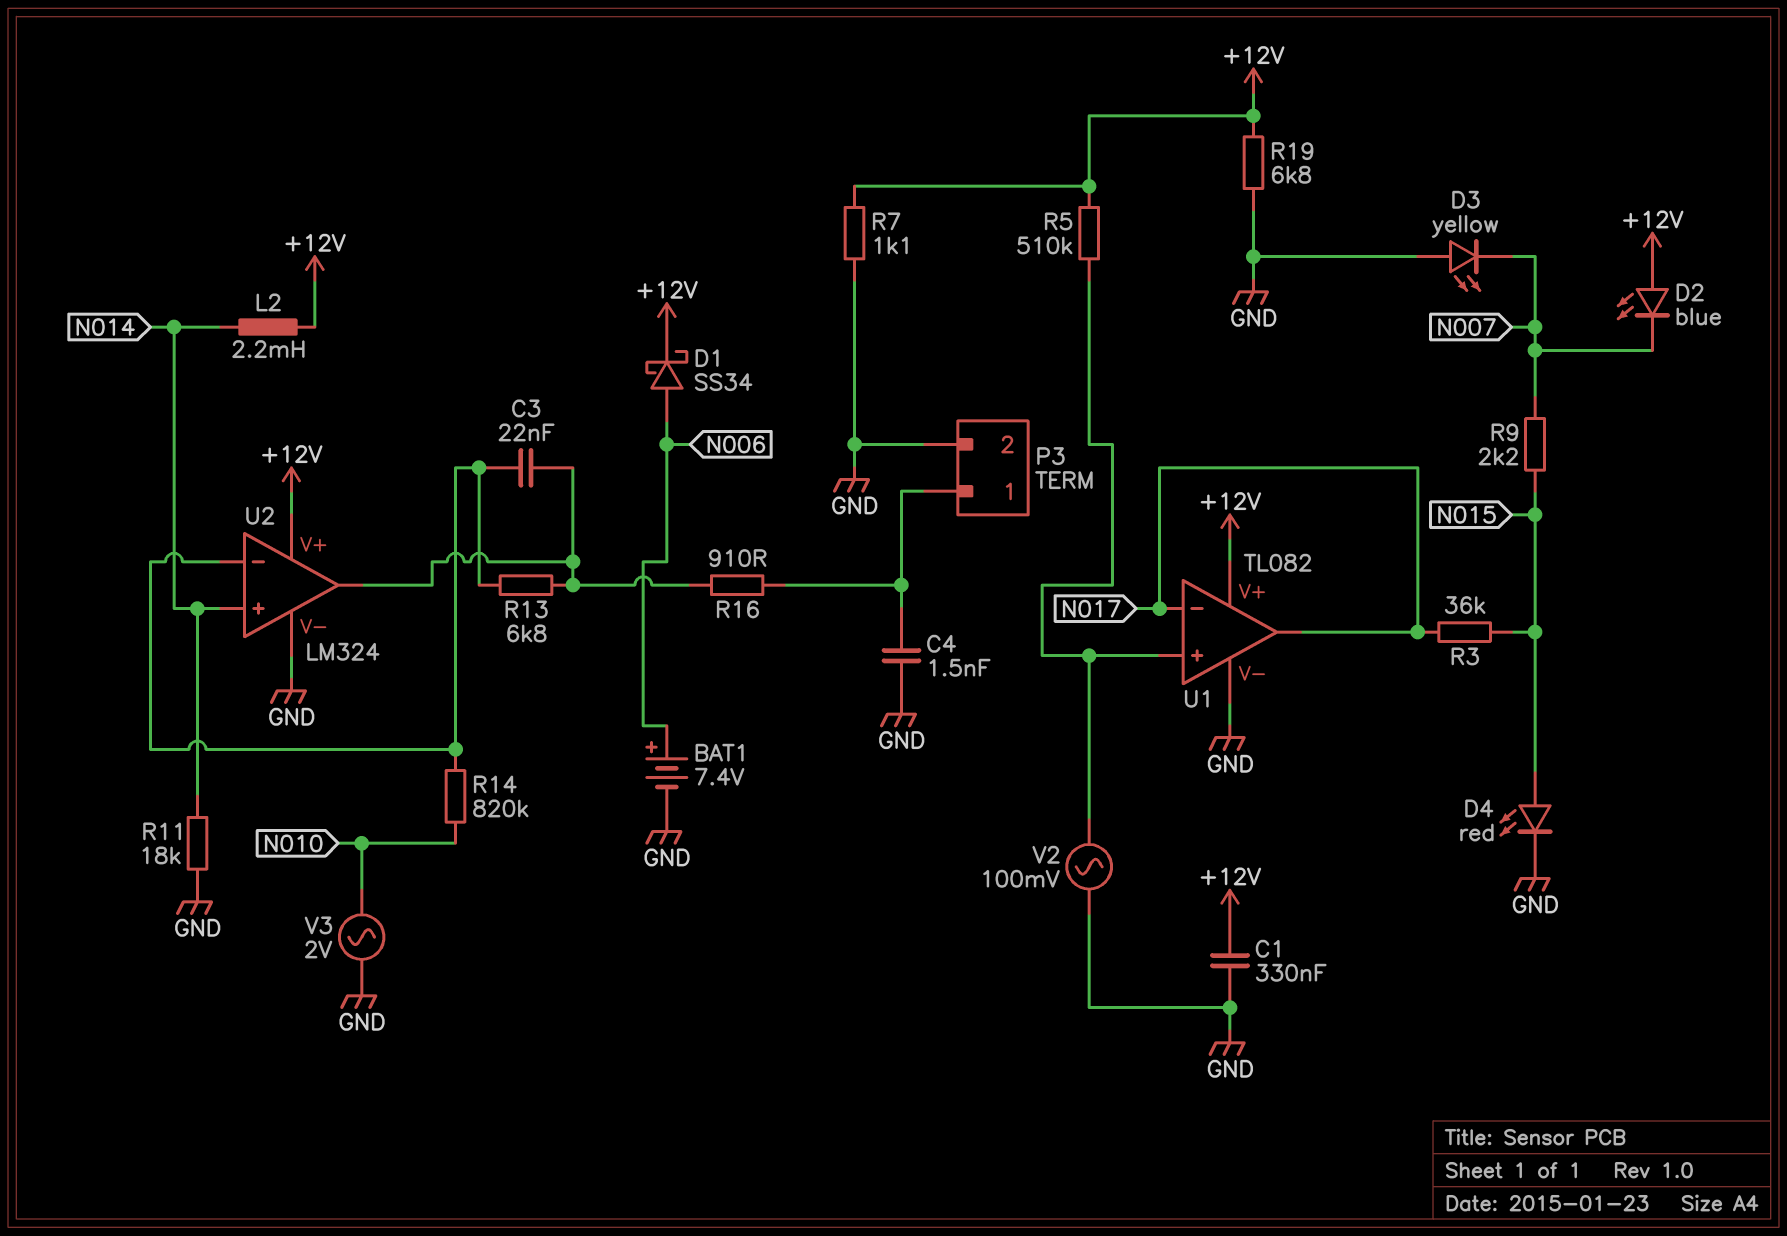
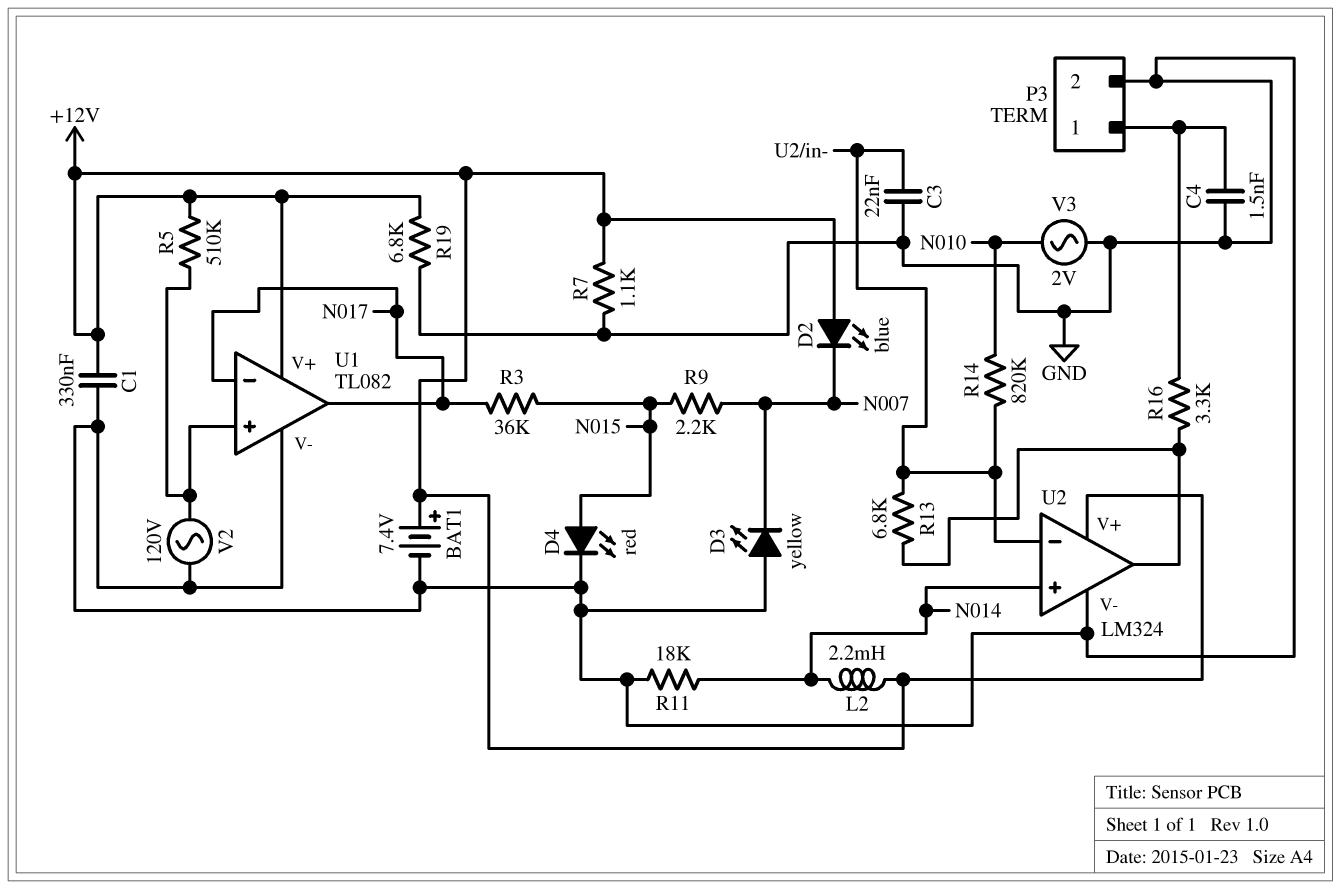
BAT1: 7.4V (plus N006, minus GND) -> 7.4V (plus +12V, minus GND)
C3: 22nF (U2/in-, U2/out) -> 22nF (GND, U2/in-)
D1: schottky SS34 (A N006, K +12V) -> none
R16: 910 (P3/1, U2/out) -> 3.3k (P3/1, U2/out)
V2: AC 100mV (GND, U1/in+) -> AC 120V (GND, U1/in+)

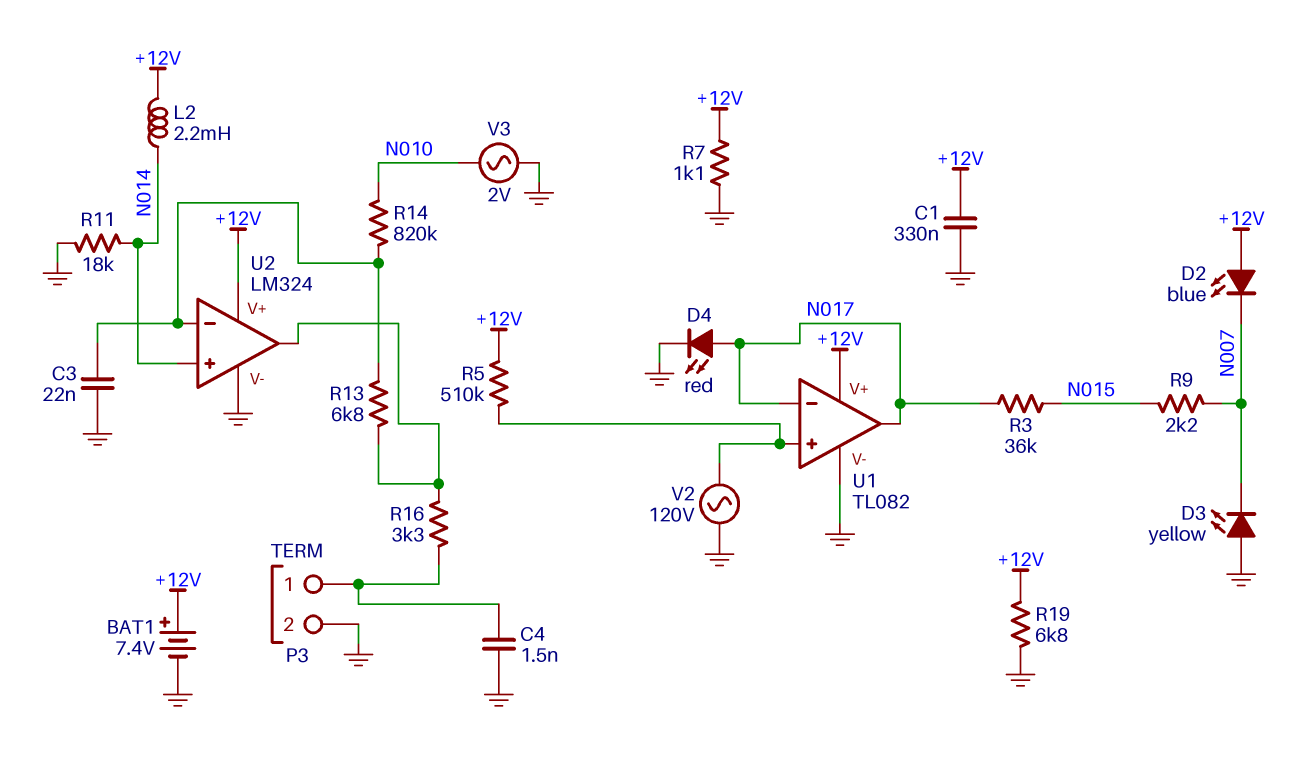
D4: LED red (A N015, K GND) -> LED red (A N017, K GND)

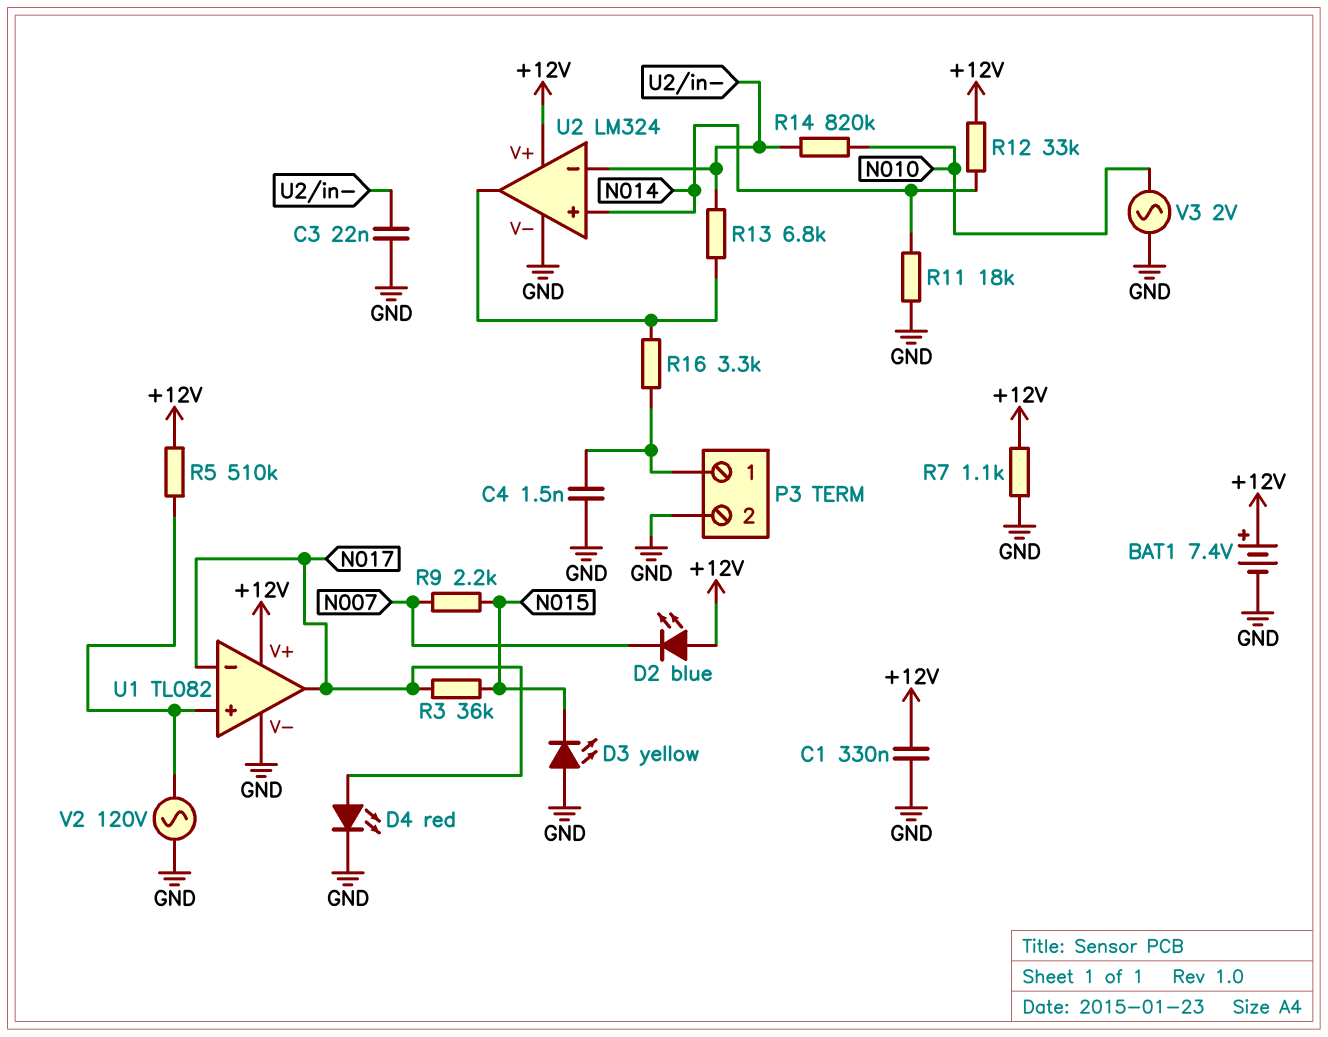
D3: LED yellow (A GND, K N007) -> LED yellow (A GND, K N015)
L2: 2.2mH (+12V, N014) -> none
R12: none -> 33k (+12V, N014)
R19: 6.8k (+12V, GND) -> none

